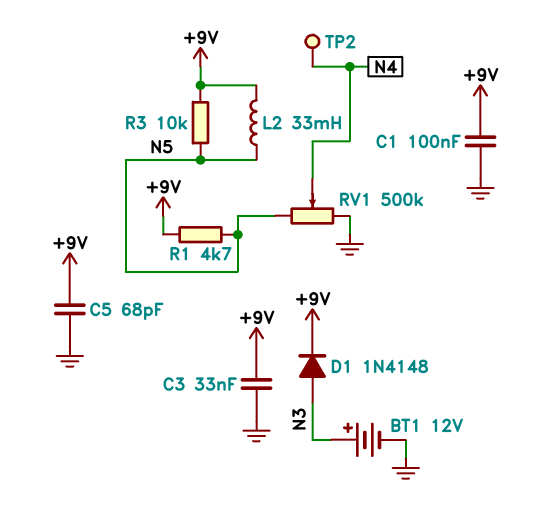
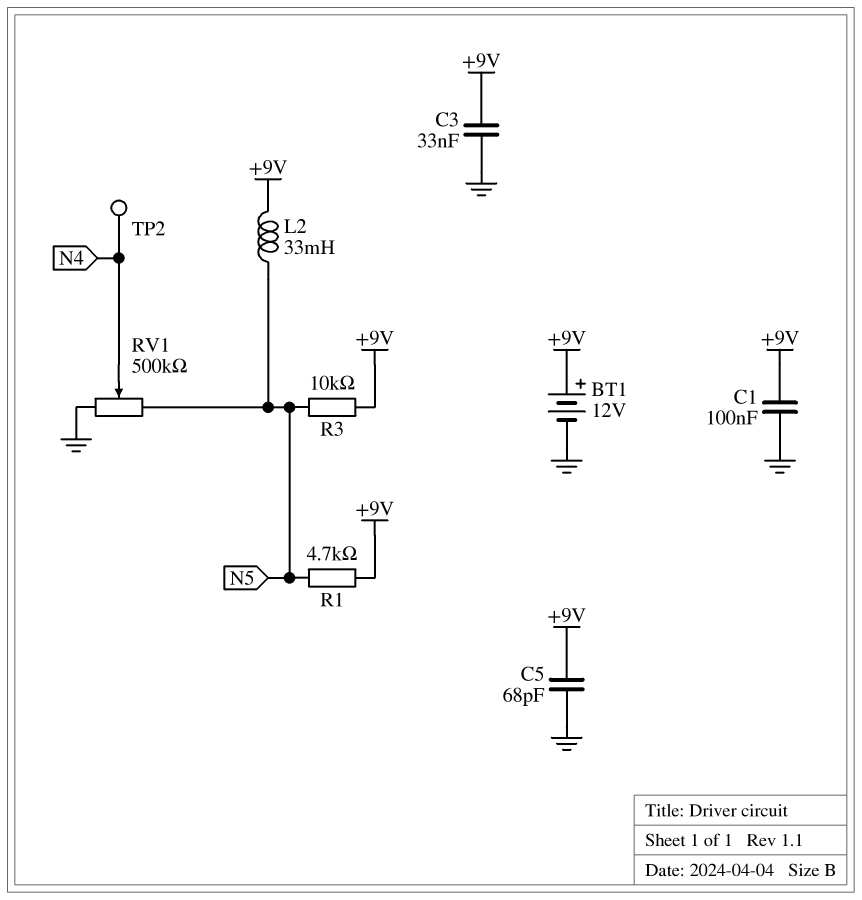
BT1: 12V (plus N3, minus GND) -> 12V (plus +9V, minus GND)
D1: diode 1N4148 (A N3, K +9V) -> none

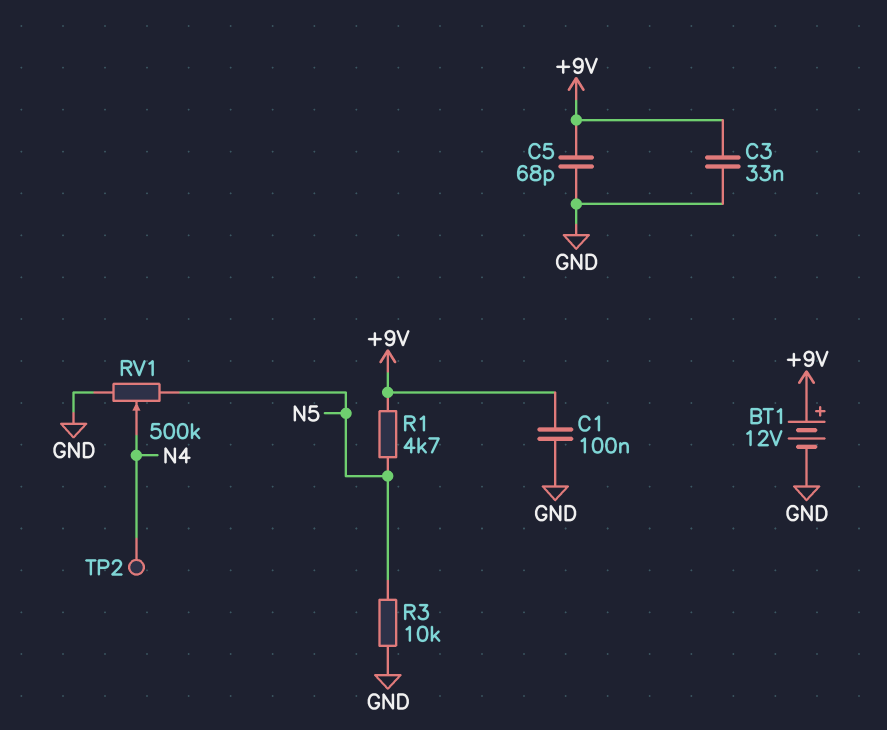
L2: 33mH (+9V, N5) -> none
R3: 10k (+9V, N5) -> 10k (GND, N5)

